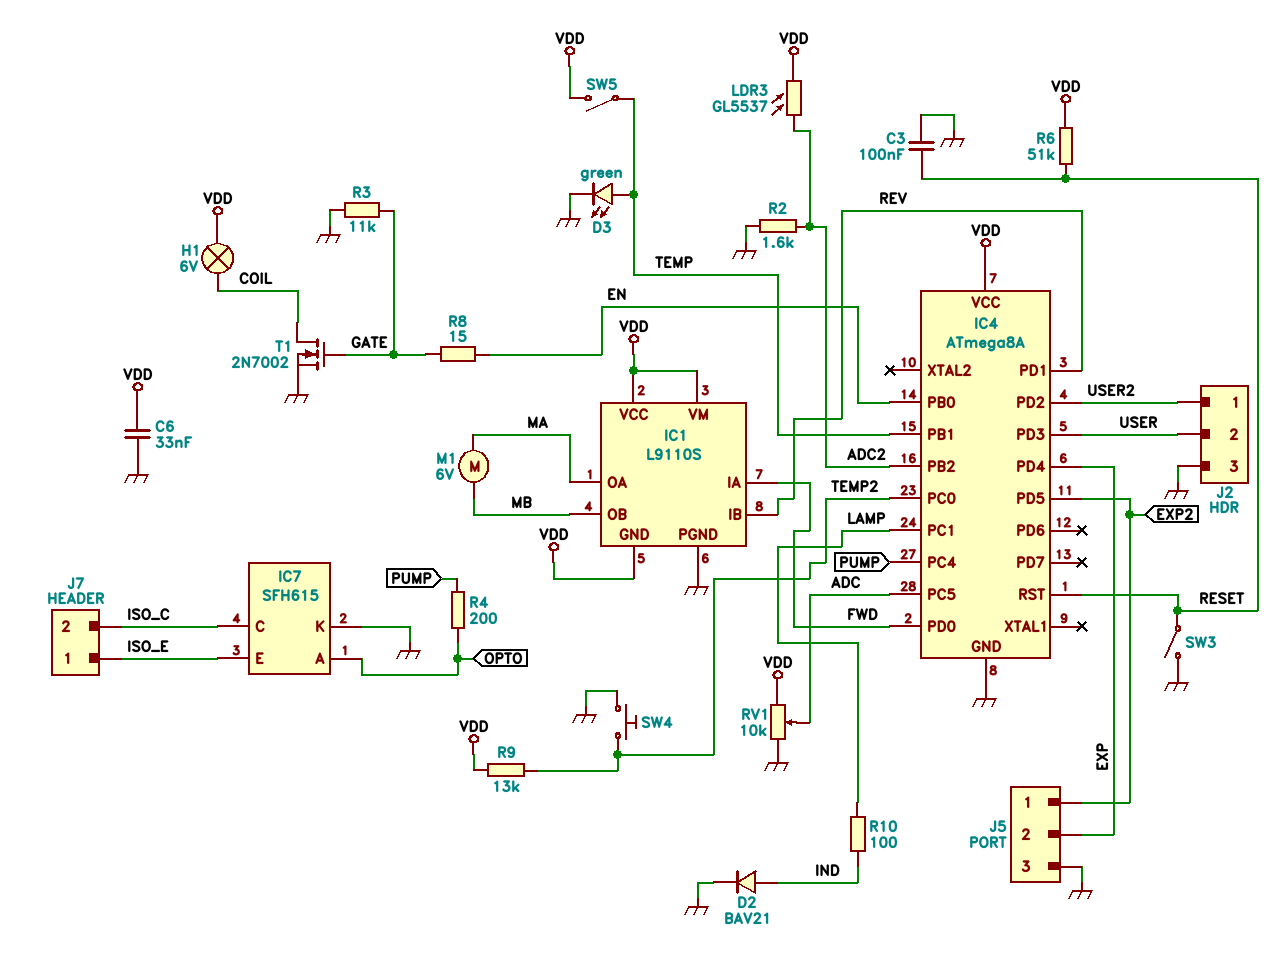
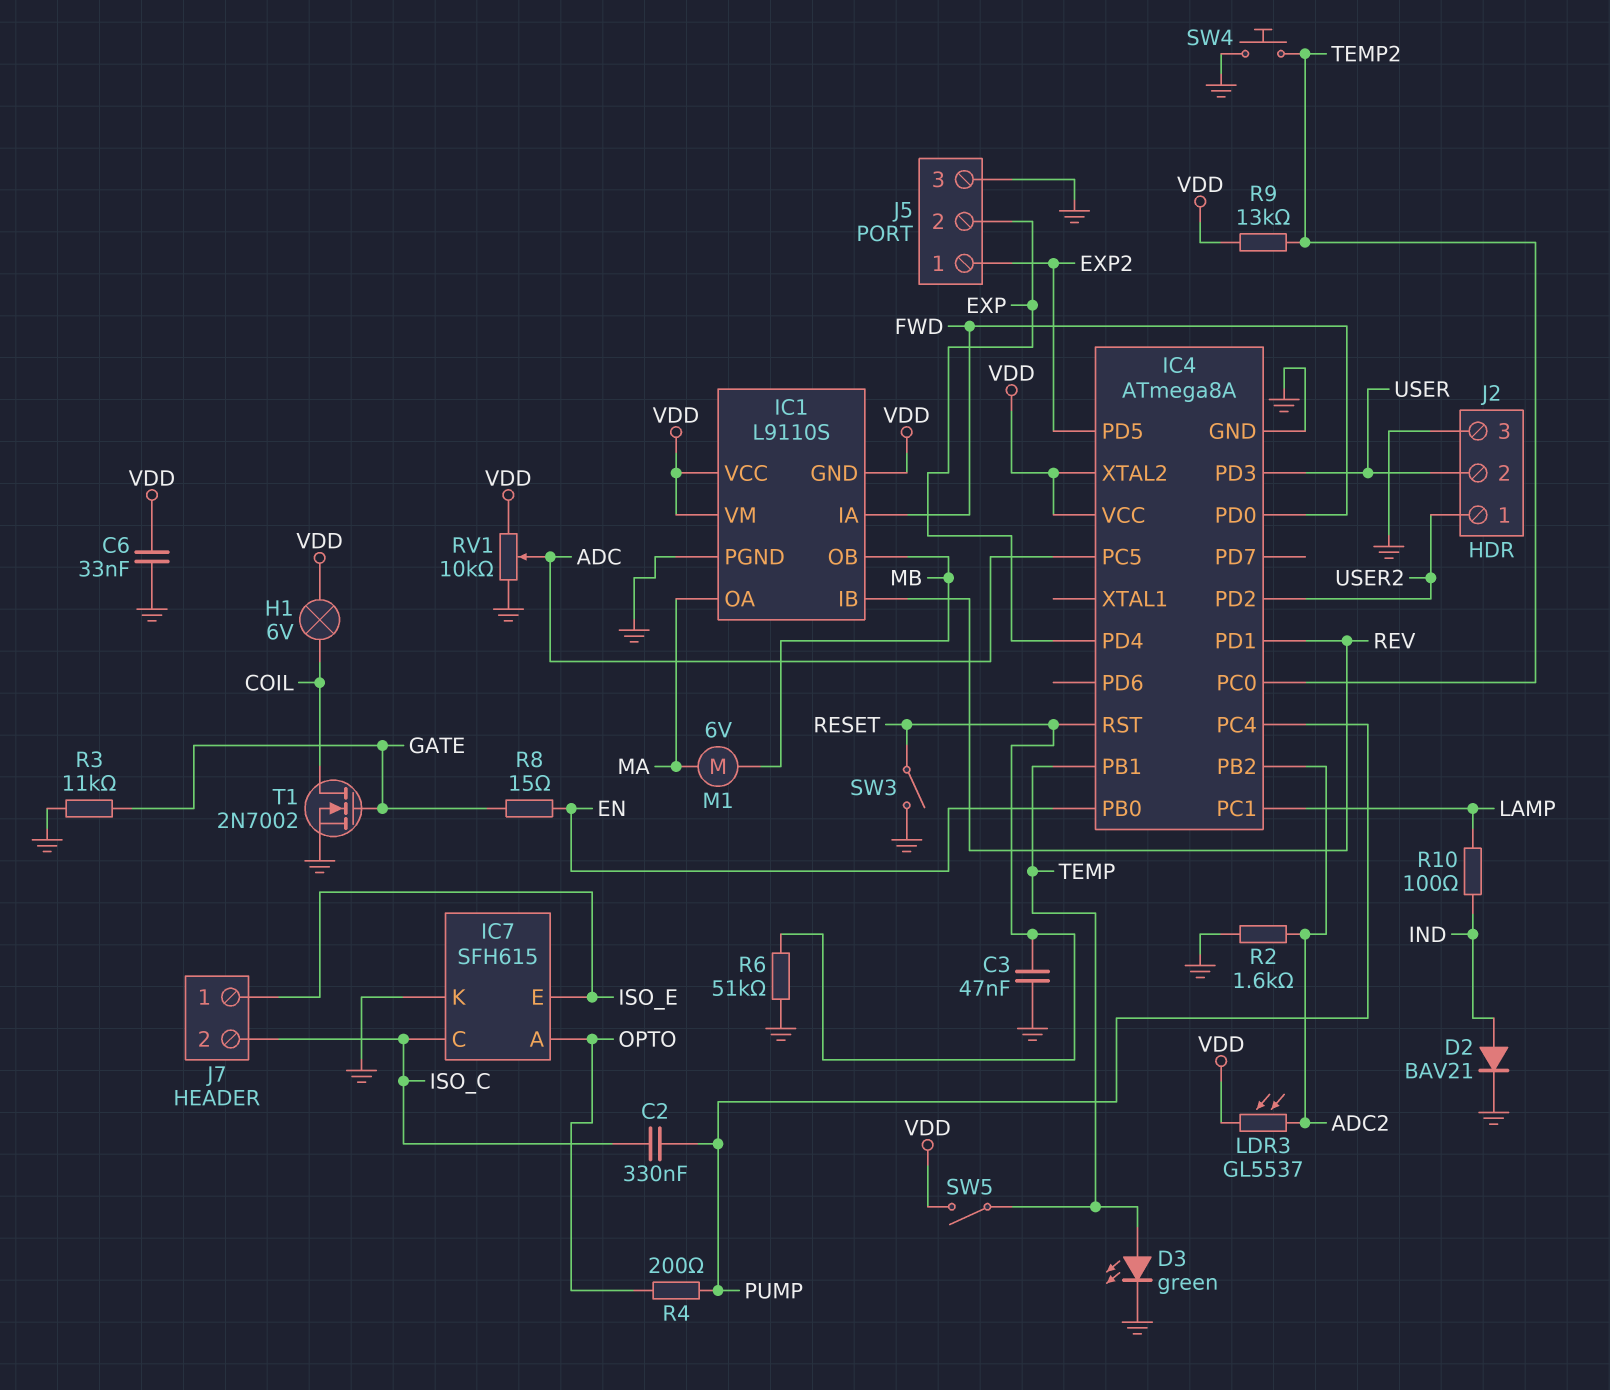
C2: none -> 330nF (ISO_C, PUMP)
C3: 100nF (GND, RESET) -> 47nF (GND, RESET)
IC4 pin XTAL2: none -> VDD
R6: 51k (RESET, VDD) -> 51k (GND, RESET)

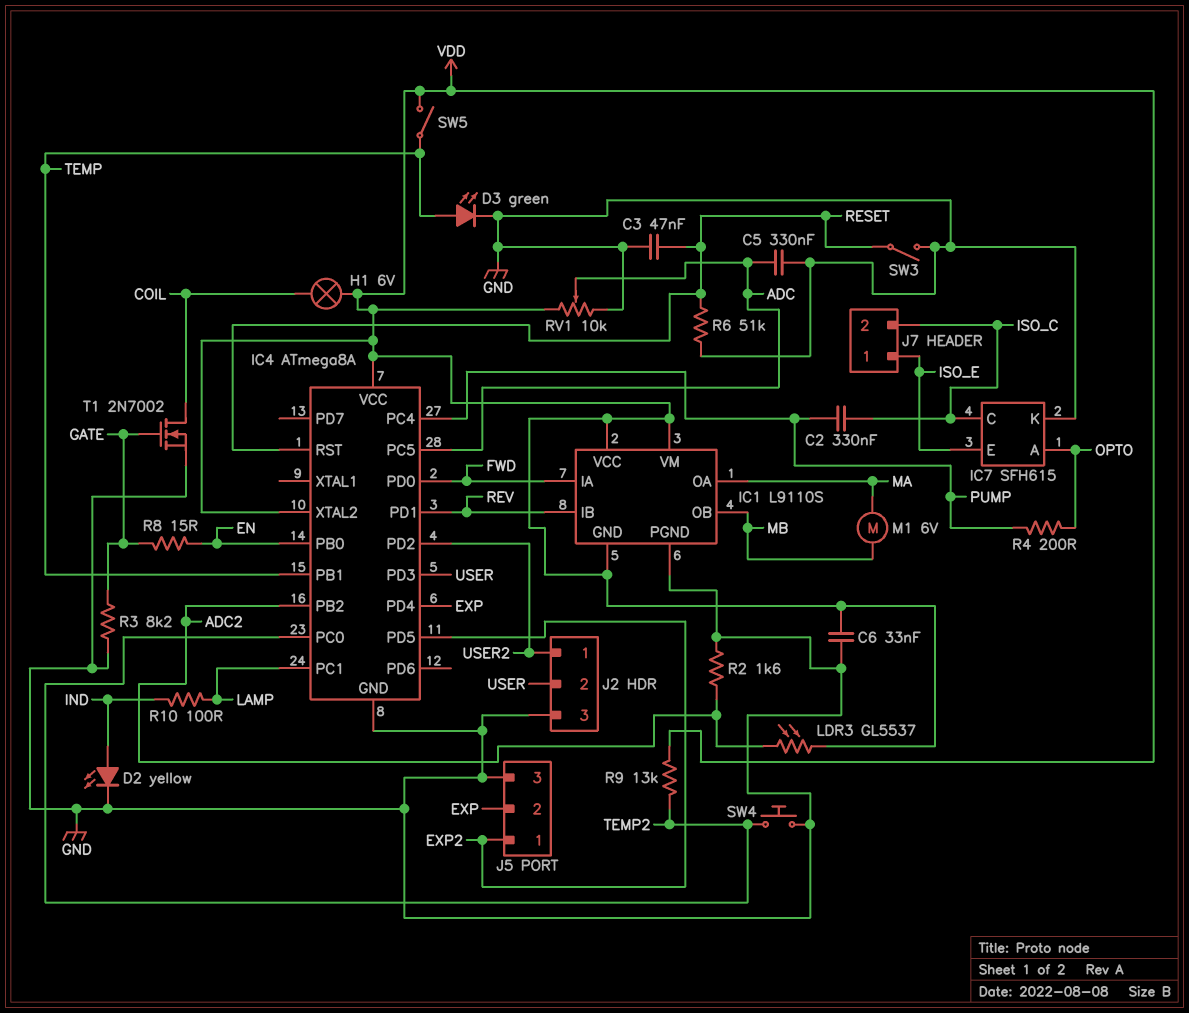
C5: none -> 330nF (ADC, GND)
D2: diode BAV21 (A IND, K GND) -> LED yellow (A IND, K GND)
R3: 11k (GATE, GND) -> 8.2k (GATE, GND)

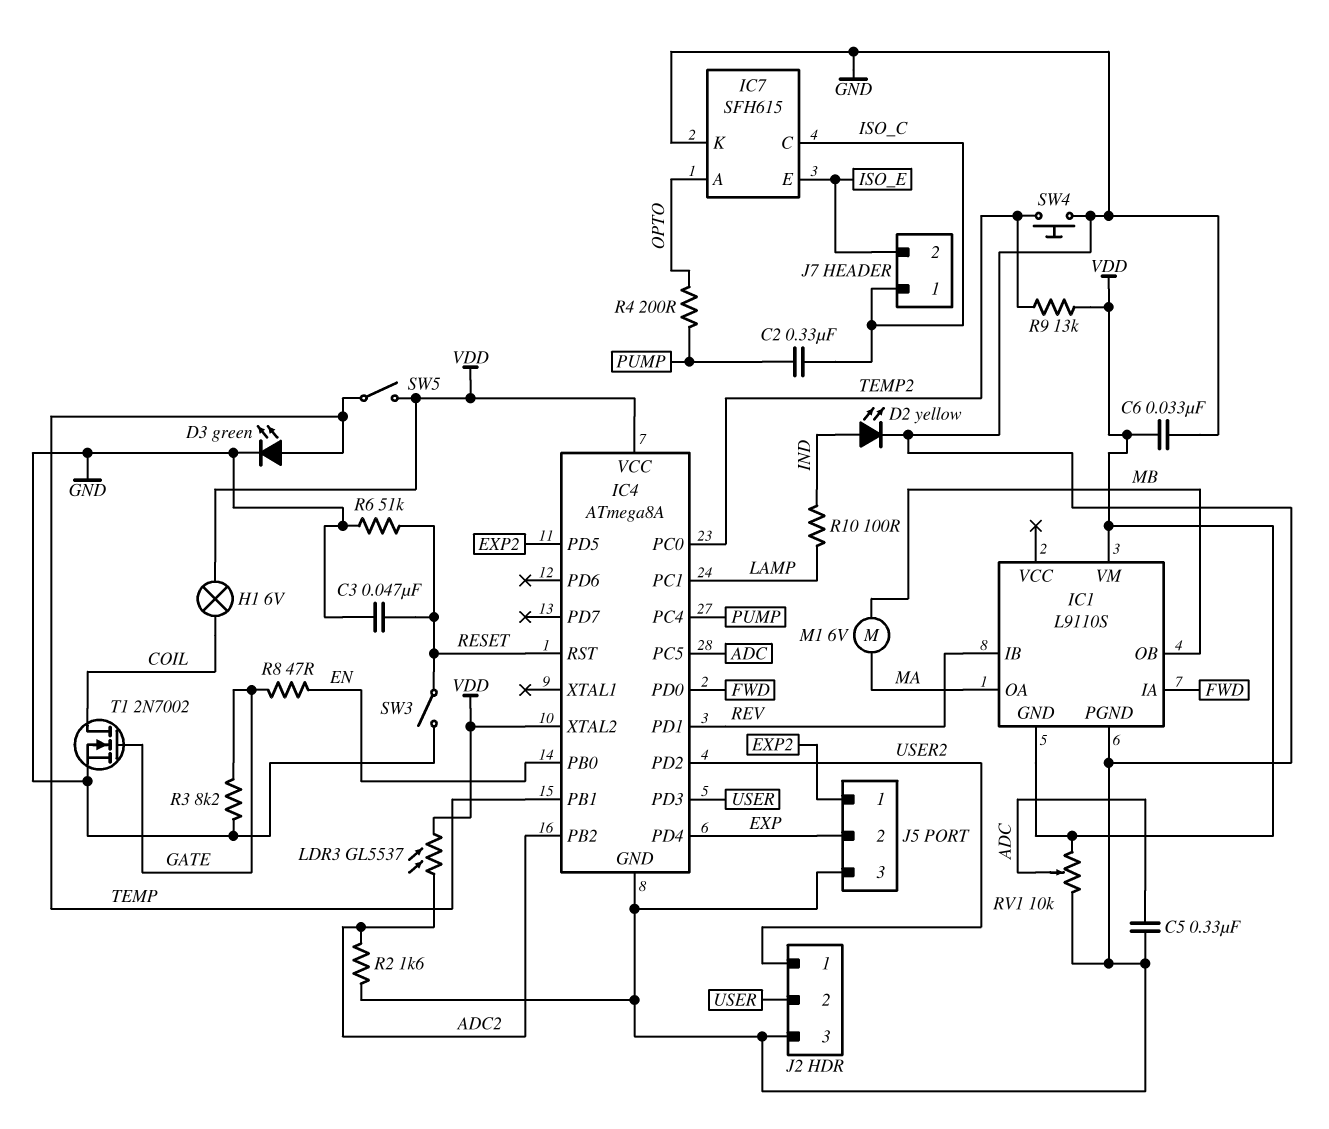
IC1 pin VCC: VDD -> none
J7 pin 1: ISO_E -> ISO_C
J7 pin 2: ISO_C -> ISO_E
R8: 15 (EN, GATE) -> 47 (EN, GATE)

